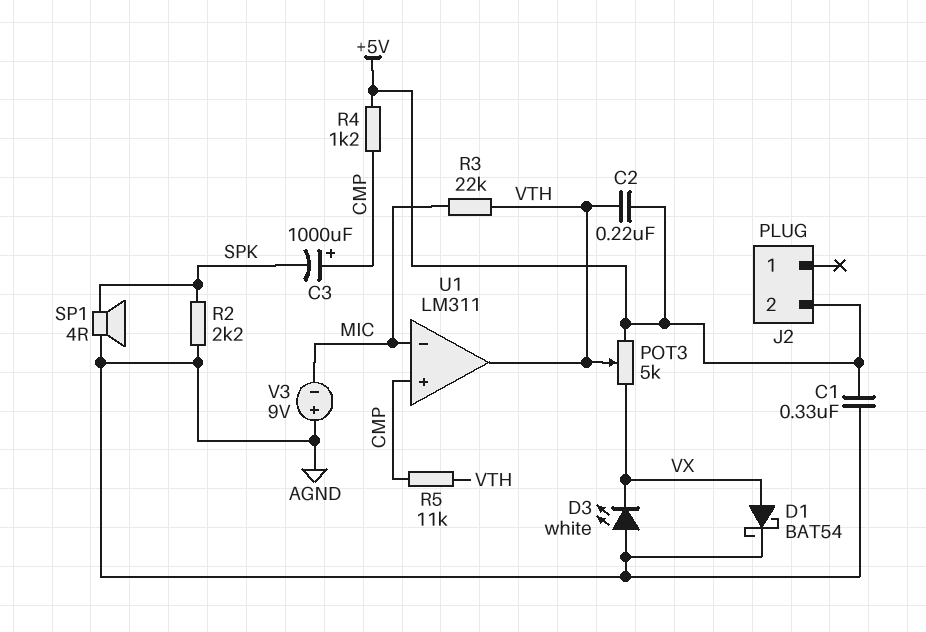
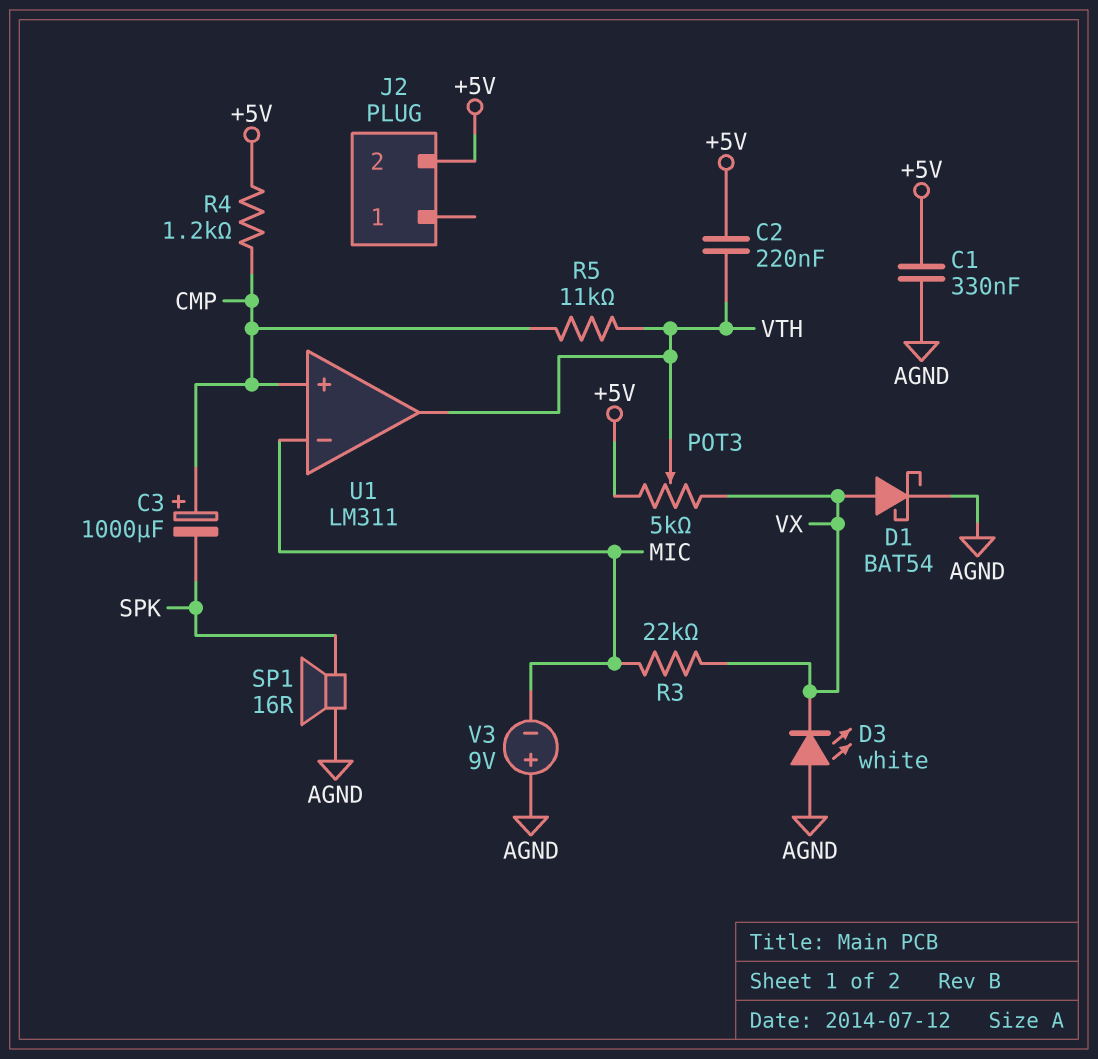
R2: 2.2k (AGND, SPK) -> none
R3: 22k (MIC, VTH) -> 22k (MIC, VX)
SP1: speaker 4R (AGND, SPK) -> speaker 16R (AGND, SPK)

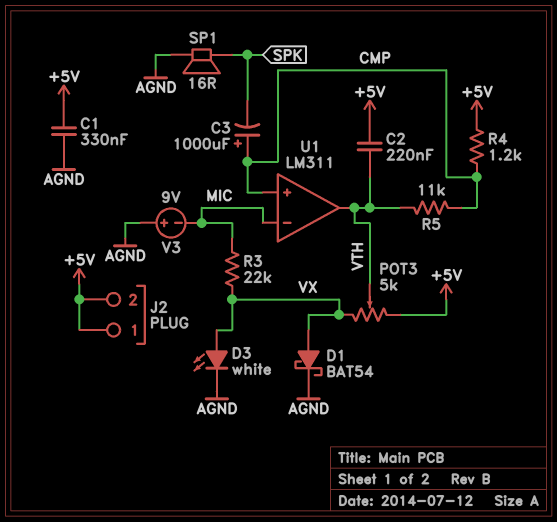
D3: LED white (A AGND, K VX) -> LED white (A VX, K AGND)
J2 pin 1: none -> +5V

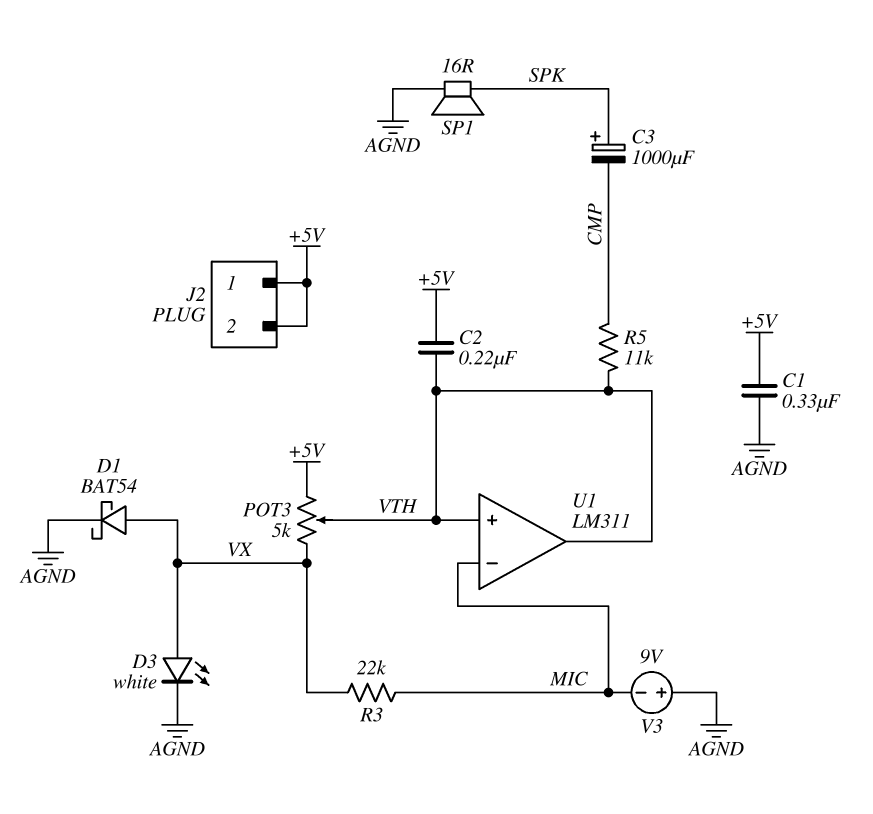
C3: 1000uF (plus CMP, minus SPK) -> 1000uF (plus SPK, minus CMP)
R4: 1.2k (+5V, CMP) -> none
U1 pin in+: CMP -> VTH

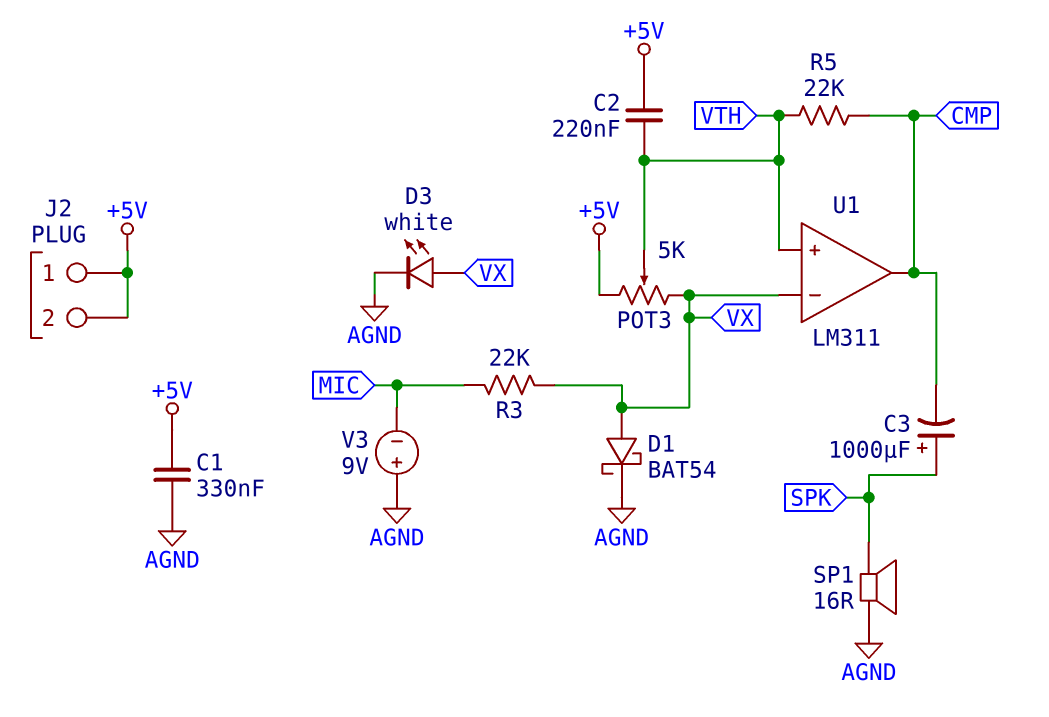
R5: 11k (CMP, VTH) -> 22k (CMP, VTH)
U1 pin in-: MIC -> VX
U1 pin out: VTH -> CMP

